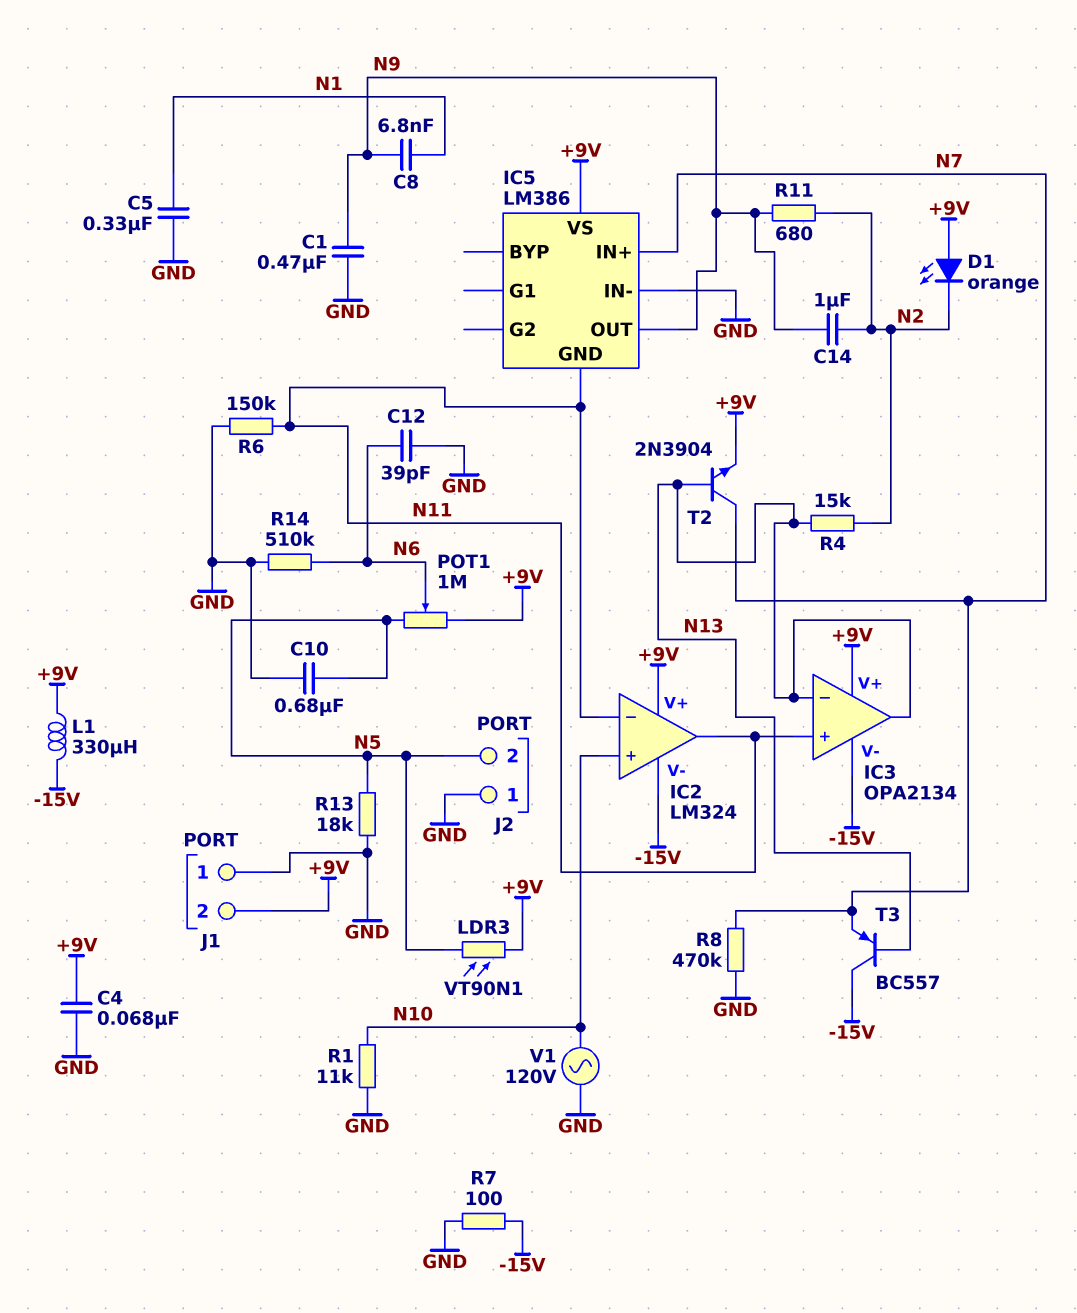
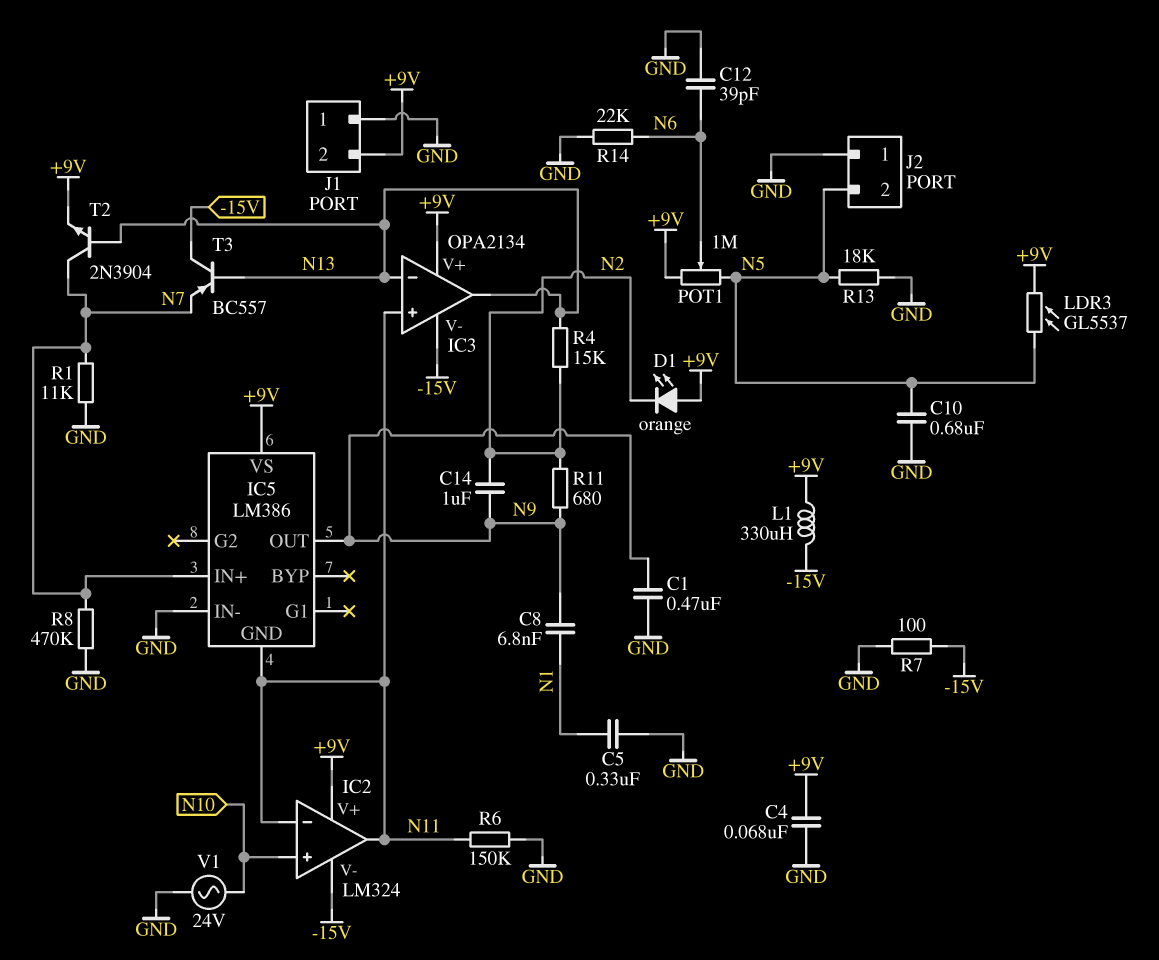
LDR3: VT90N1 (+9V, N5) -> GL5537 (+9V, N5)
R1: 11k (GND, N10) -> 11k (GND, N7)
R14: 510k (GND, N6) -> 22k (GND, N6)
V1: AC 120V (GND, N10) -> AC 24V (GND, N10)

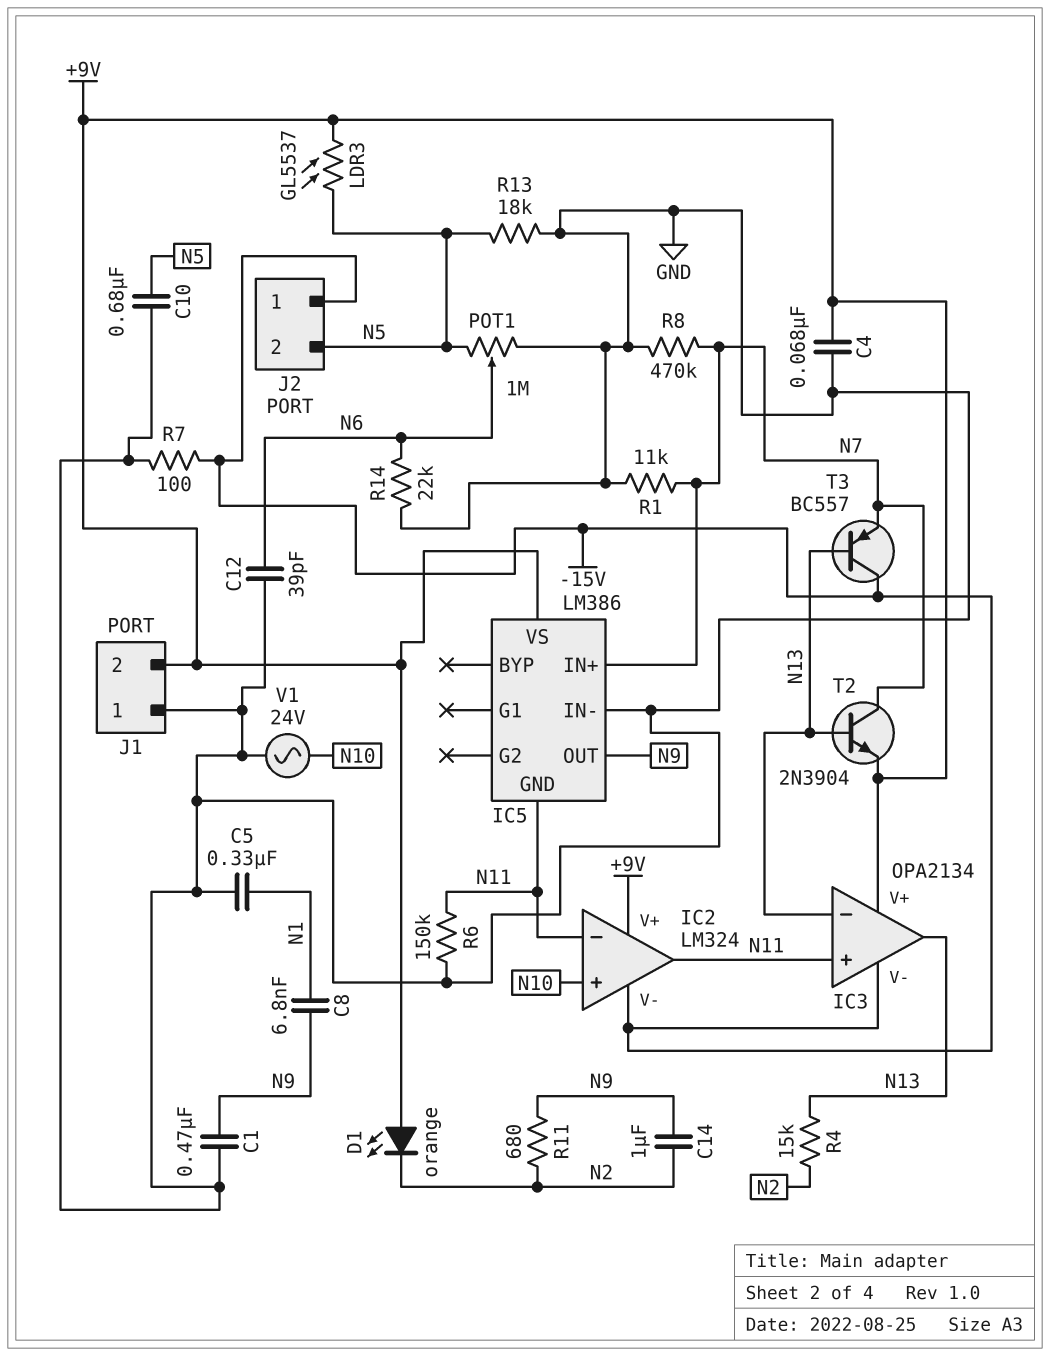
J2 pin 1: GND -> -15V
L1: 330uH (+9V, -15V) -> none
POT1: 1M (+9V, N5, wiper N6) -> 1M (GND, N5, wiper N6)

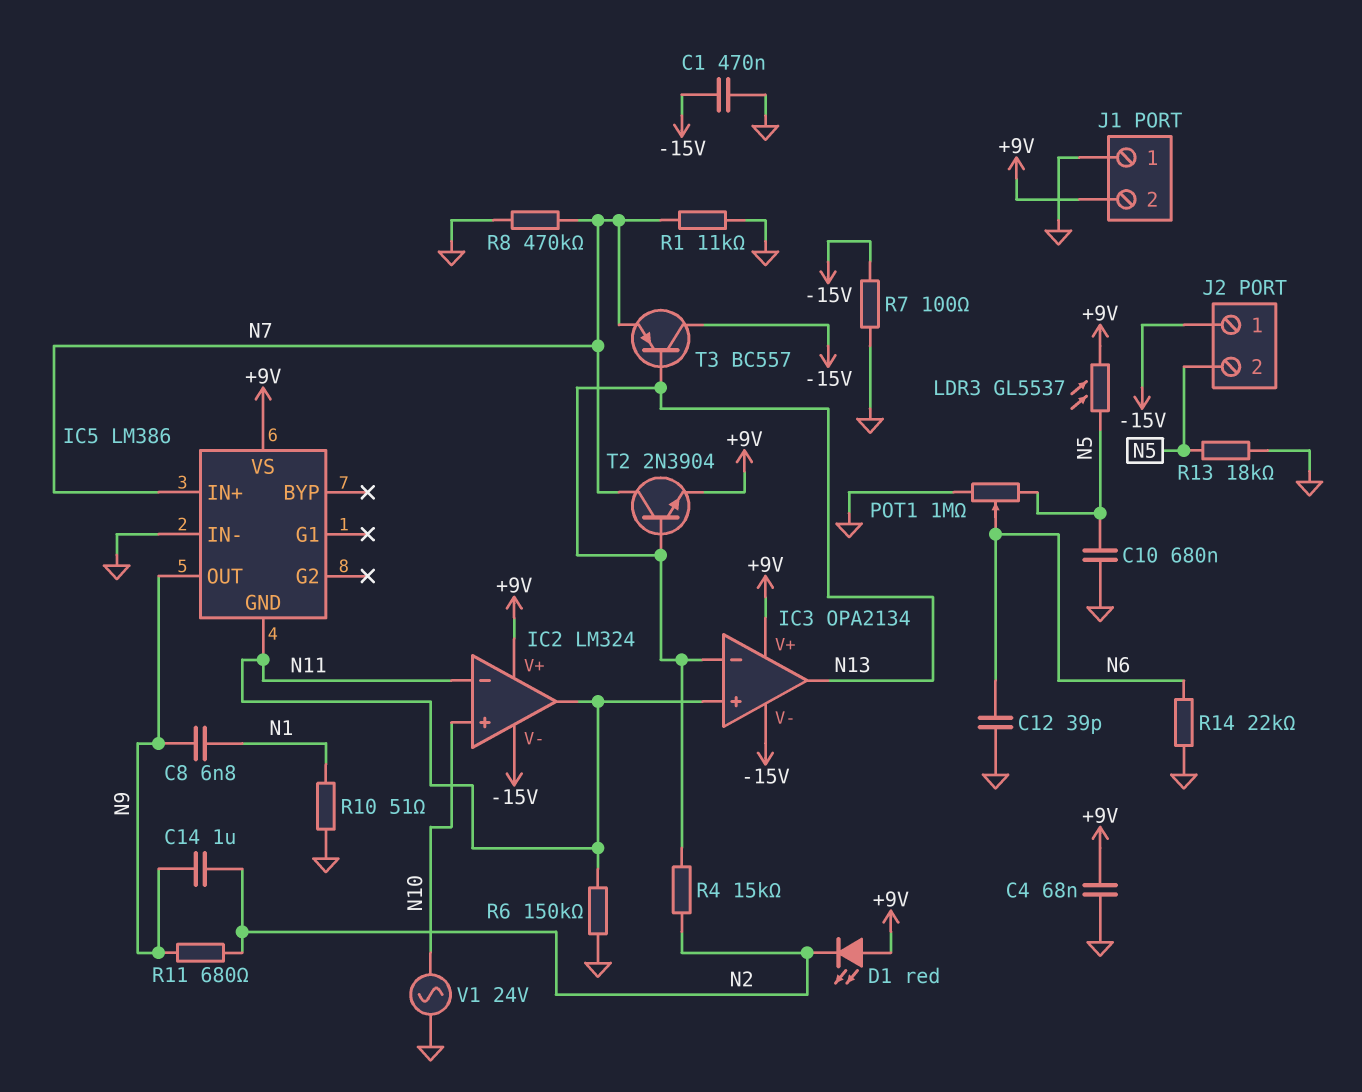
C1: 470nF (GND, N9) -> 470nF (-15V, GND)
C5: 330nF (GND, N1) -> none
D1: LED orange (A +9V, K N2) -> LED red (A +9V, K N2)
R10: none -> 51 (GND, N1)

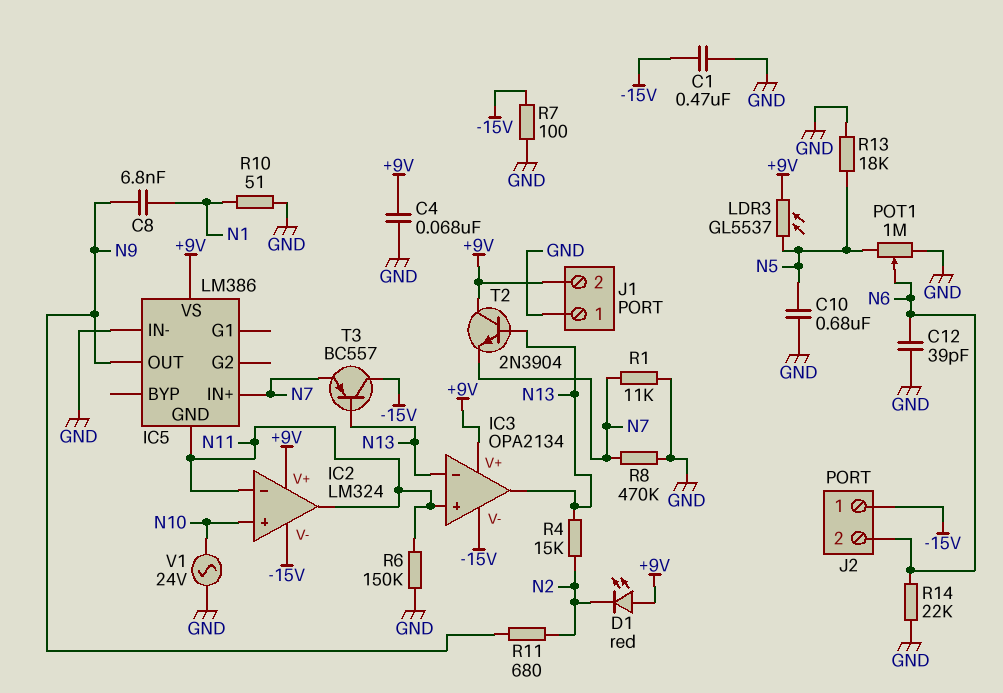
C14: 1uF (N2, N9) -> none
J2 pin 2: N5 -> N6
T2: NPN 2N3904 (B N13, C N7, E +9V) -> NPN 2N3904 (B N13, C +9V, E N7)

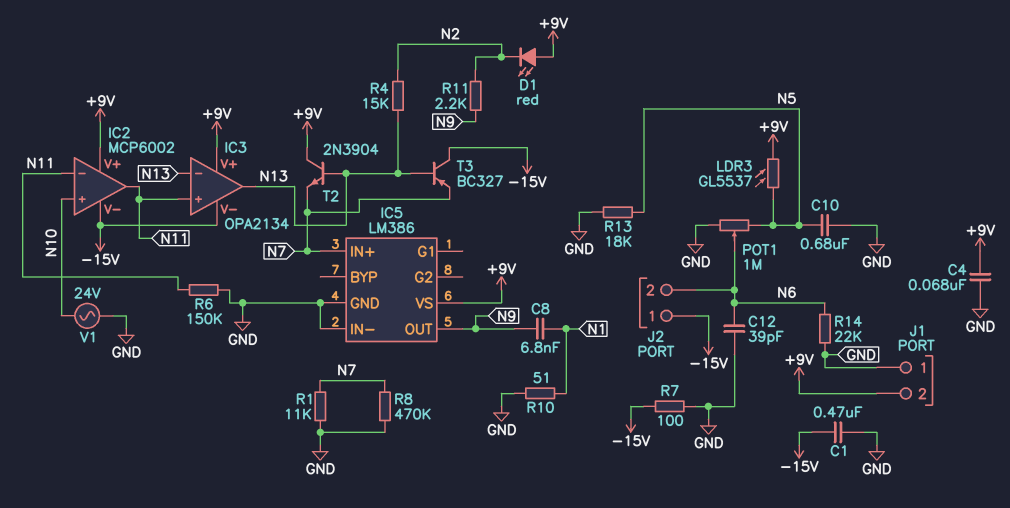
IC2: LM324 -> MCP6002
IC5 pin GND: N11 -> GND
R11: 680 (N2, N9) -> 2.2k (N2, N9)
T3: PNP BC557 (B N13, C -15V, E N7) -> PNP BC327 (B N13, C -15V, E N7)

